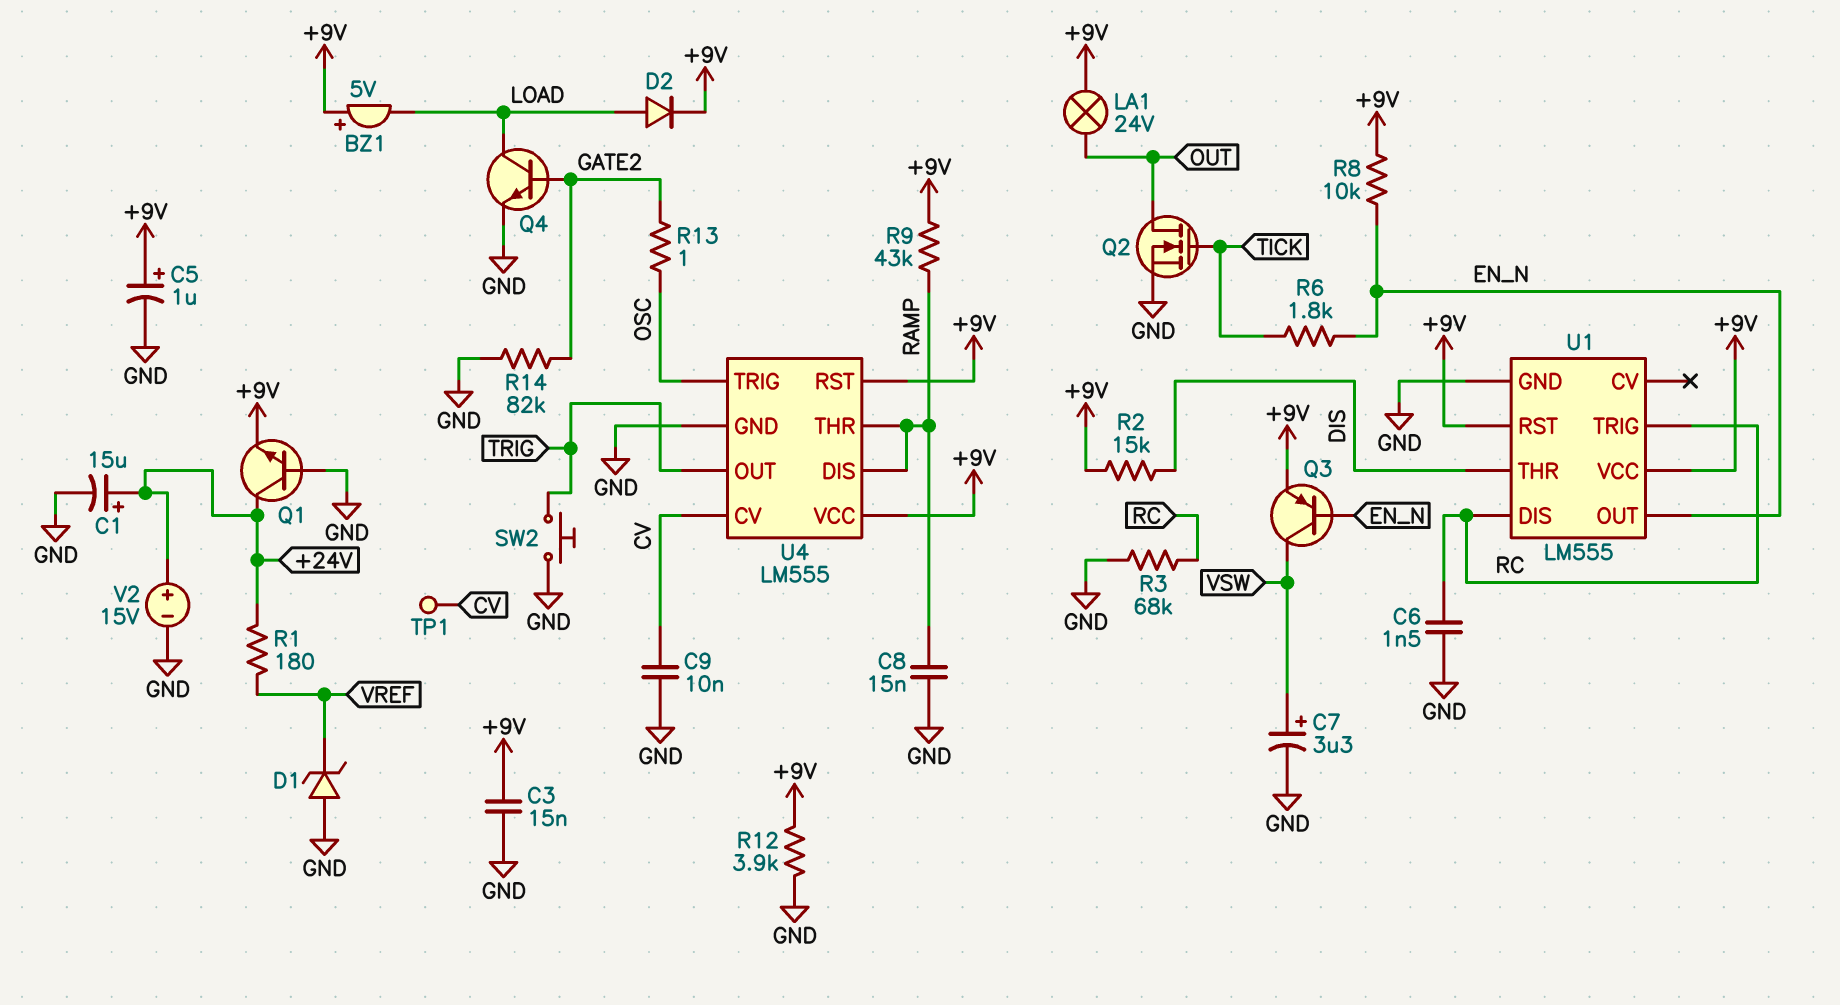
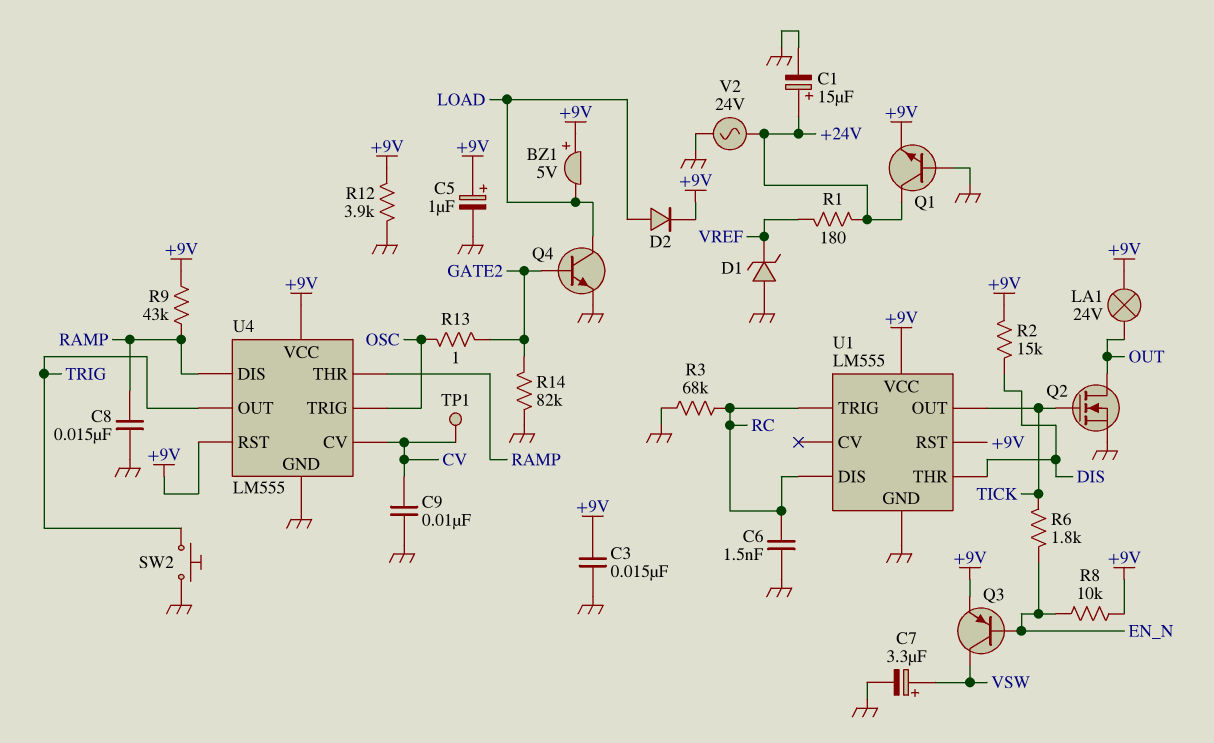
U1 pin OUT: EN_N -> TICK
V2: 15V (plus +24V, minus GND) -> AC 24V (+24V, GND)

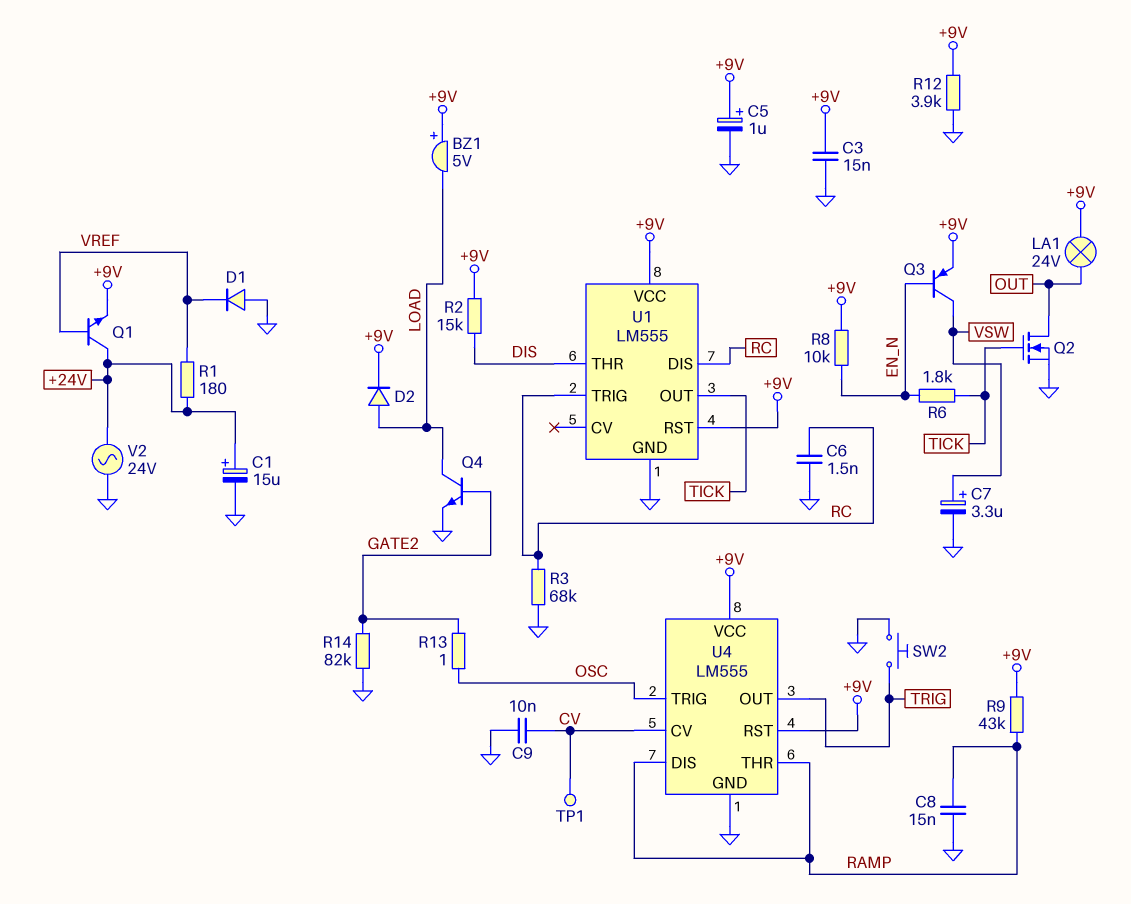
D1: zener (A GND, K VREF) -> diode (A GND, K VREF)
Q1: NPN (B GND, C +24V, E +9V) -> NPN (B VREF, C +24V, E +9V)

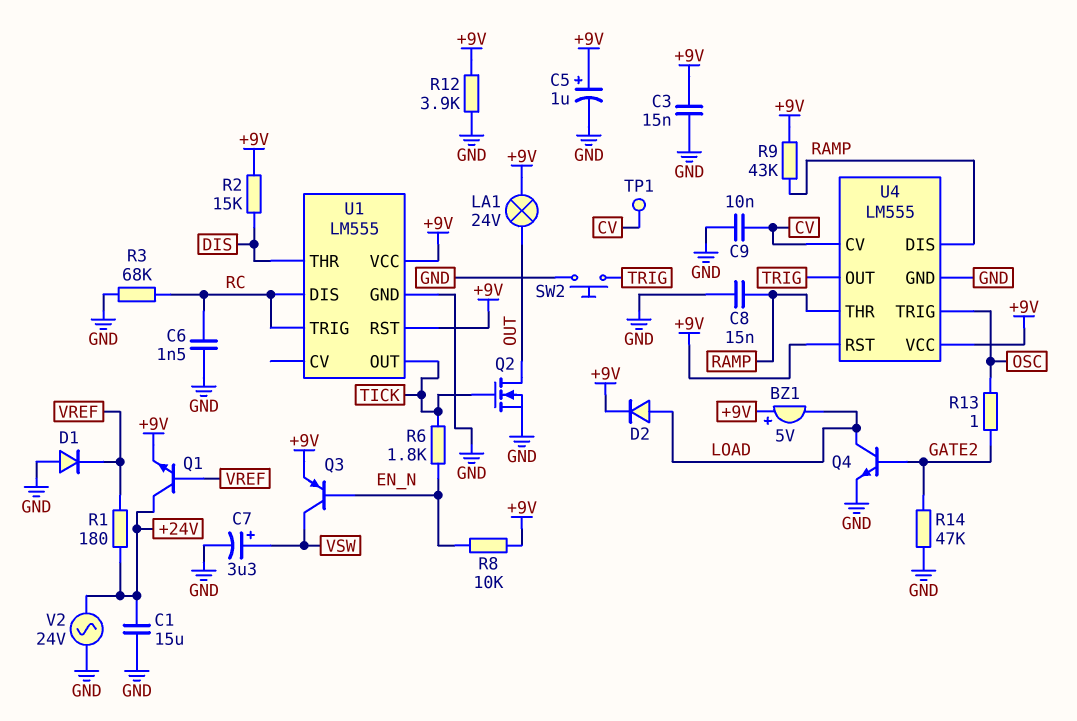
C1: 15uF (plus +24V, minus GND) -> 15uF (+24V, GND)
R14: 82k (GATE2, GND) -> 47k (GATE2, GND)

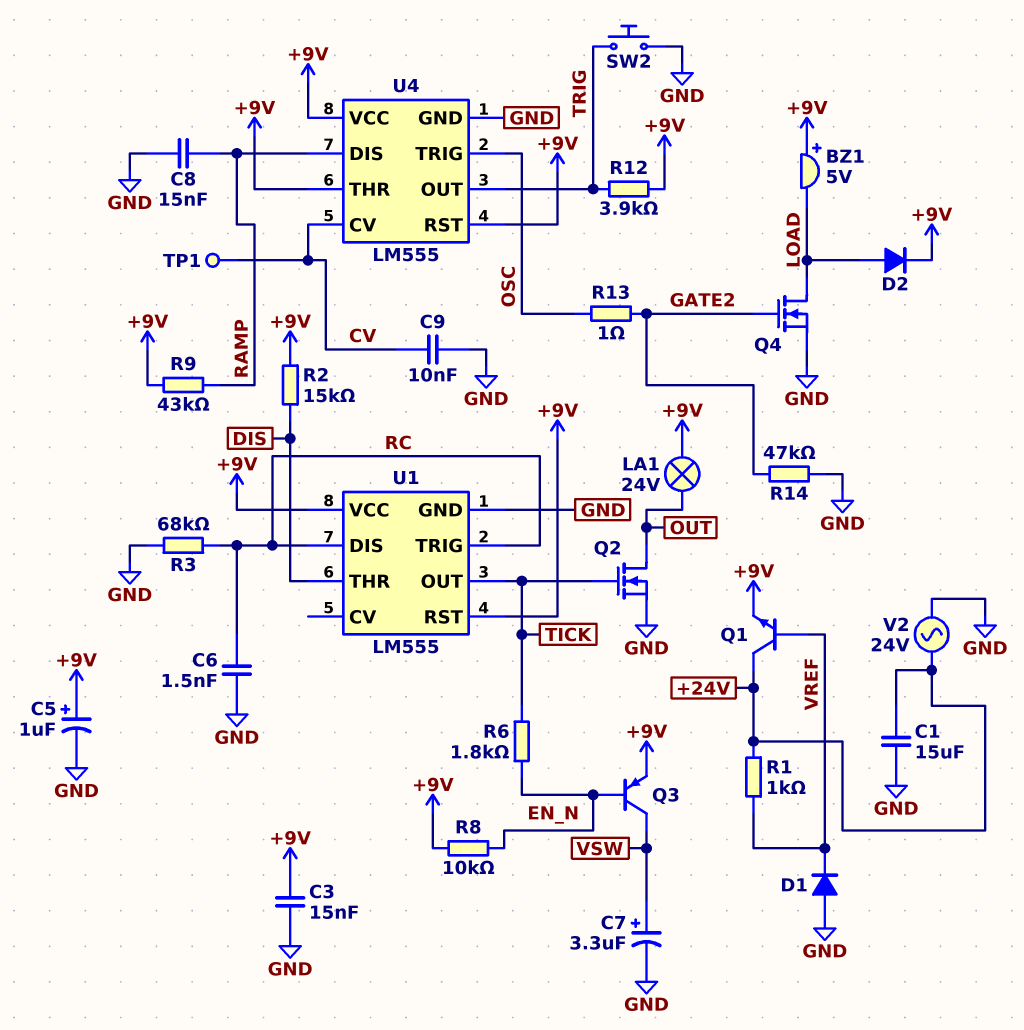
Q4: NPN (B GATE2, C LOAD, E GND) -> NMOS (G GATE2, D LOAD, S GND)
R1: 180 (+24V, VREF) -> 1k (+24V, VREF)
R12: 3.9k (+9V, GND) -> 3.9k (+9V, TRIG)
U4 pin THR: RAMP -> +9V

